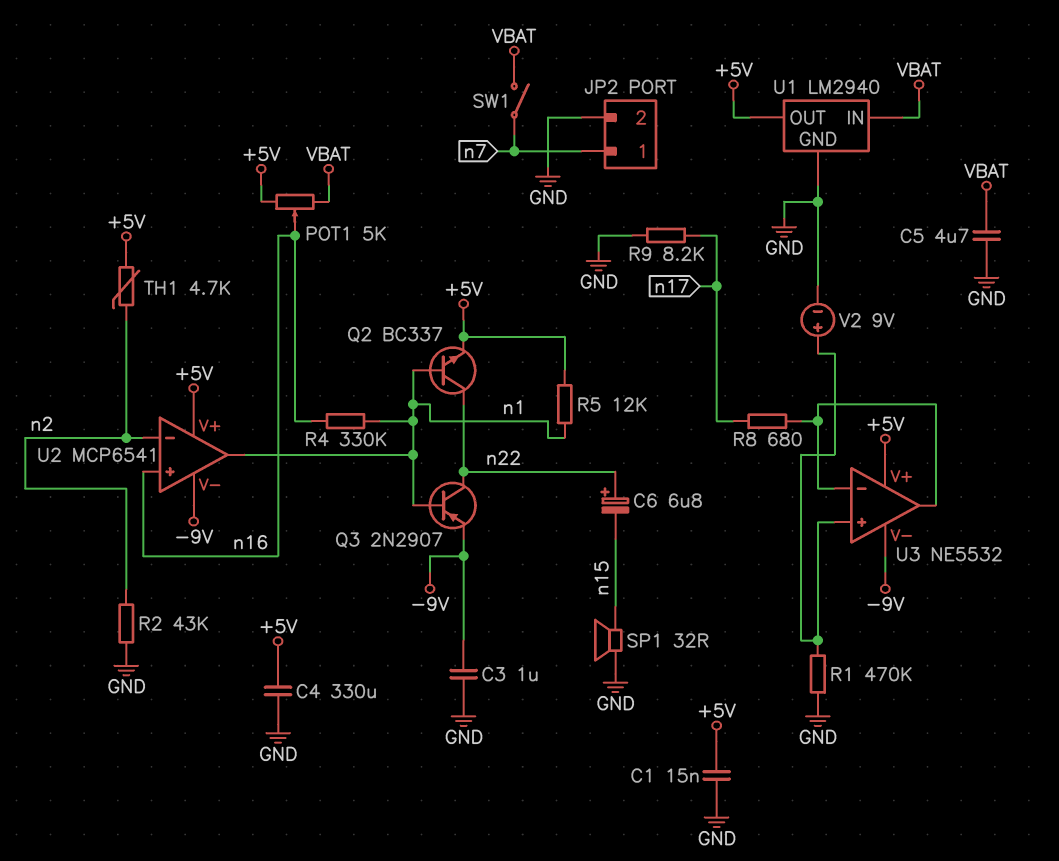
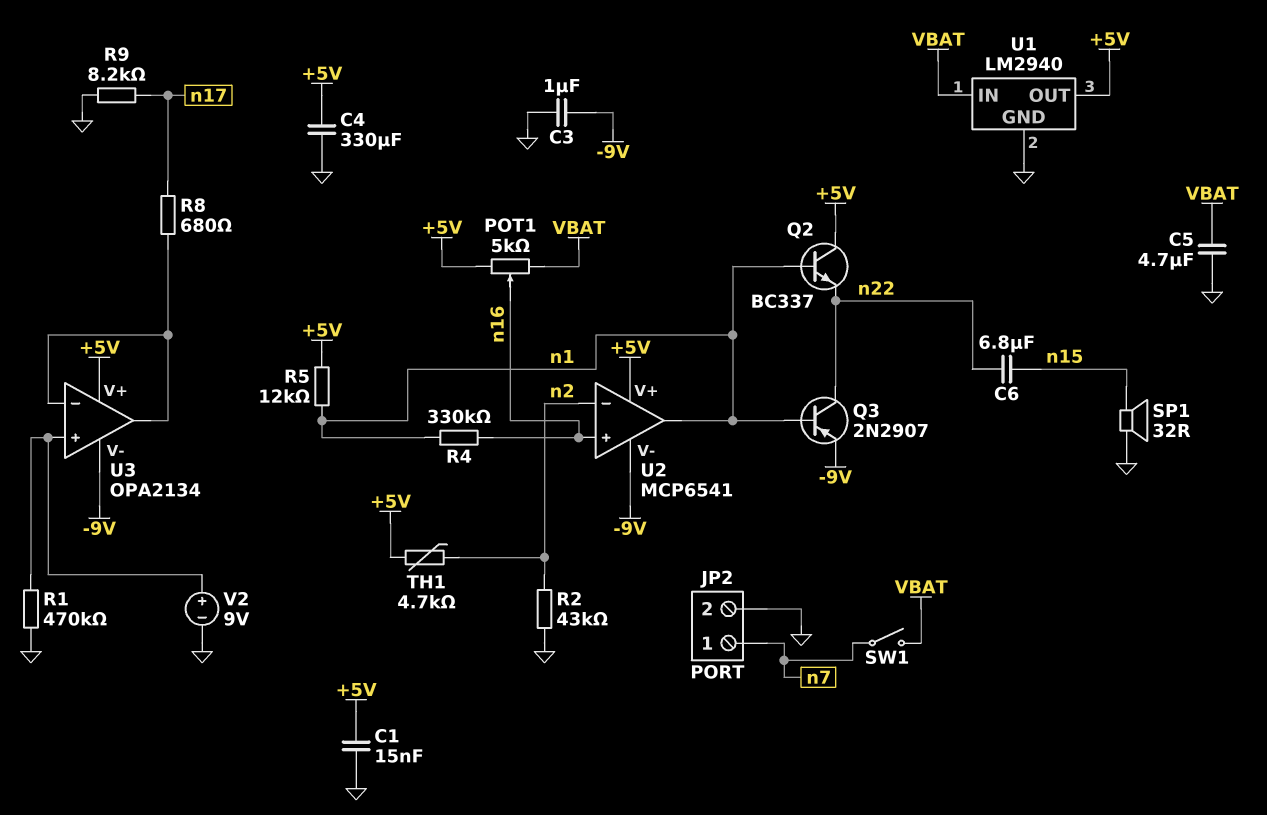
C6: 6.8uF (plus n22, minus n15) -> 6.8uF (n15, n22)
Q2: NPN BC337 (B n1, C n22, E +5V) -> NPN BC337 (B n1, C +5V, E n22)
U3: NE5532 -> OPA2134

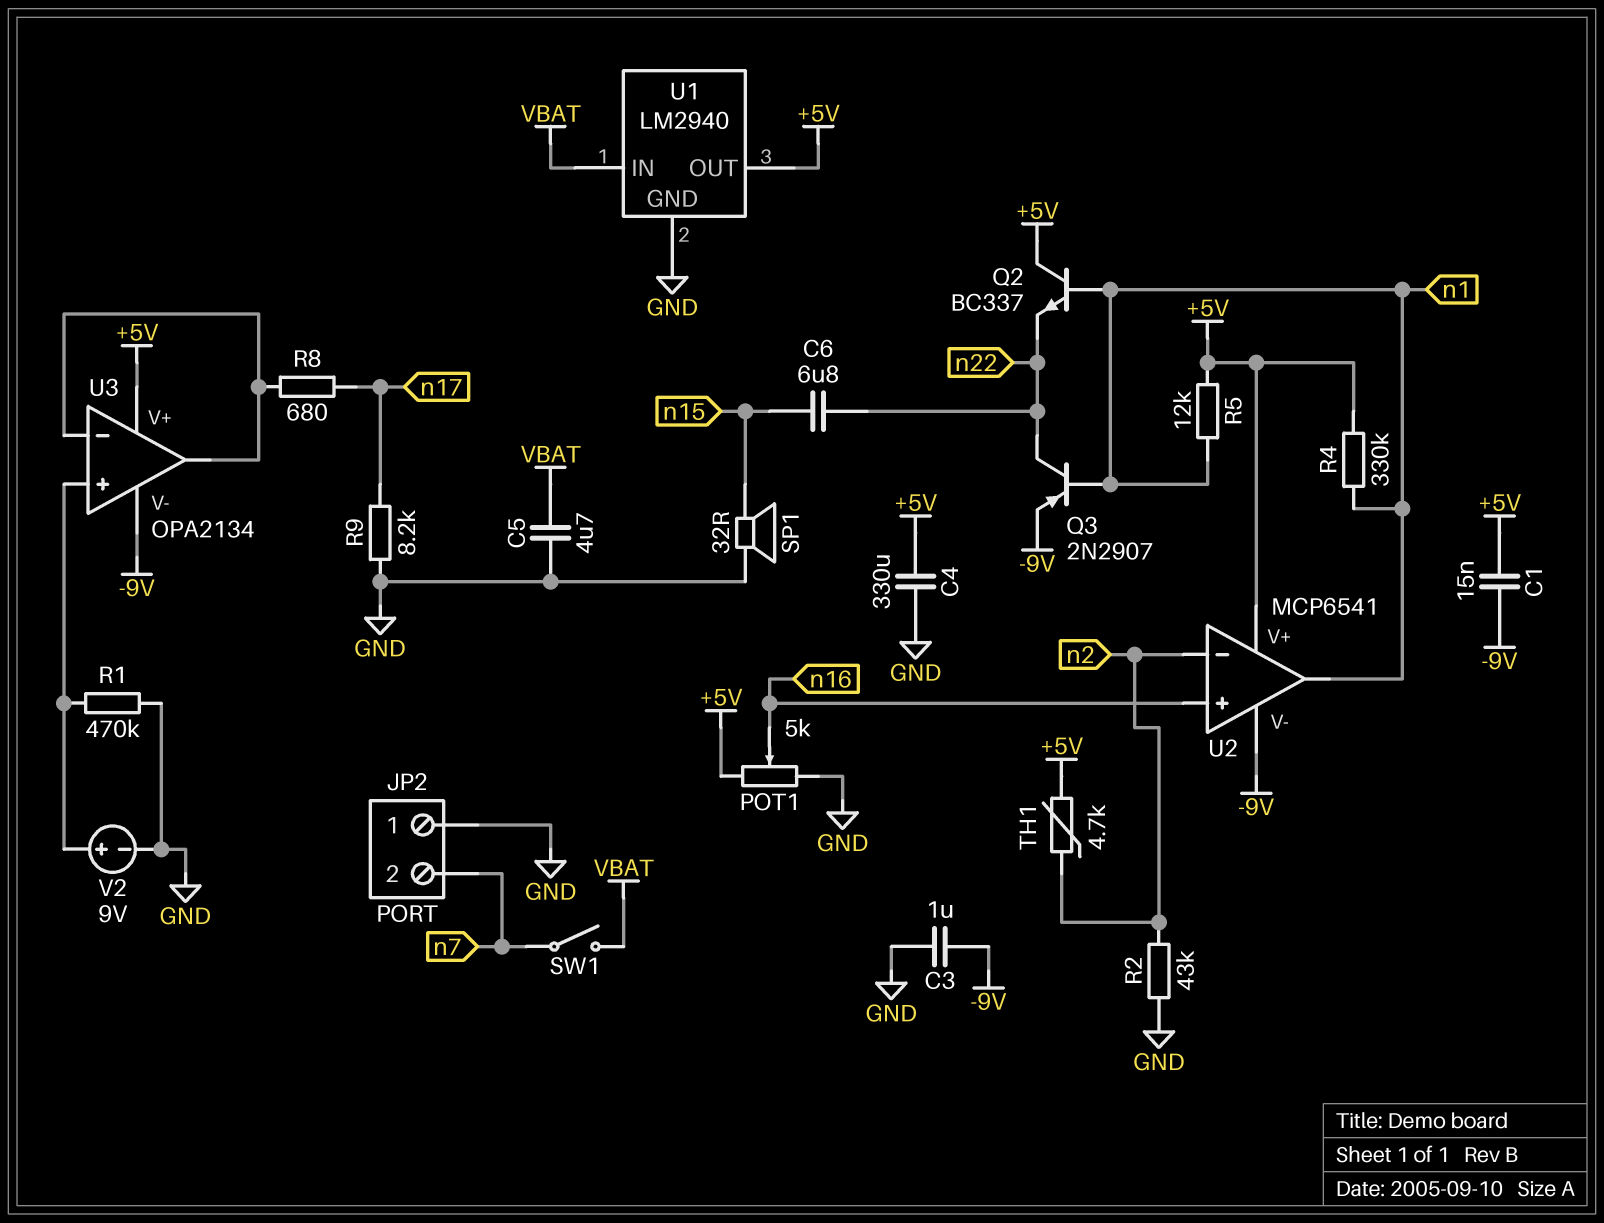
C1: 15nF (+5V, GND) -> 15nF (+5V, -9V)
JP2 pin 1: n7 -> GND
JP2 pin 2: GND -> n7
POT1: 5k (+5V, VBAT, wiper n16) -> 5k (+5V, GND, wiper n16)
R4: 330k (n1, n16) -> 330k (+5V, n1)

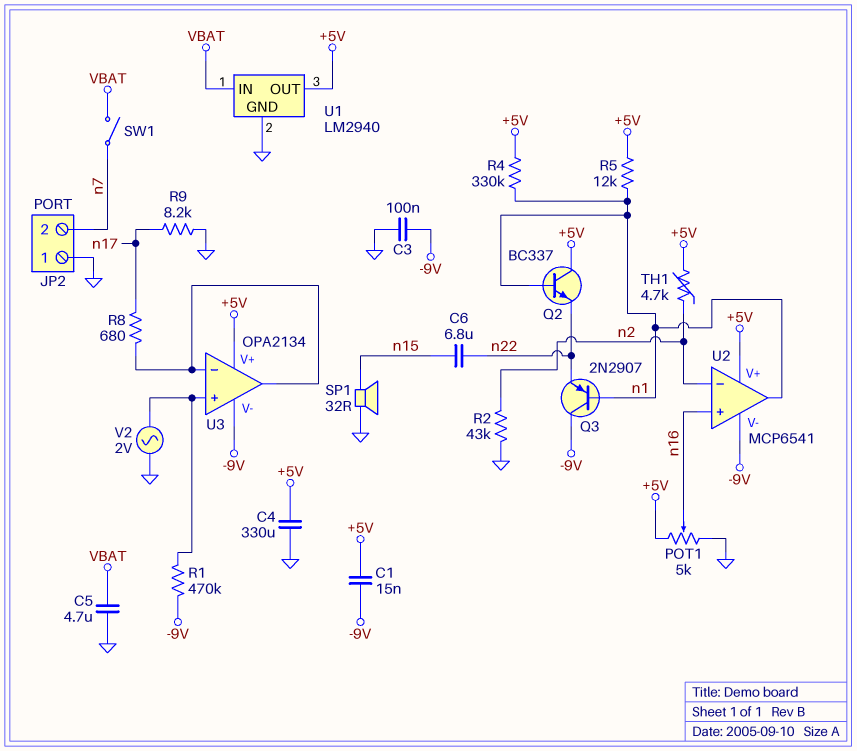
C3: 1uF (-9V, GND) -> 100nF (-9V, GND)
Q3: PNP 2N2907 (B n1, C n22, E -9V) -> PNP 2N2907 (B n1, C -9V, E n22)
R1: 470k (GND, U3/in+) -> 470k (-9V, U3/in+)
V2: 9V (plus U3/in+, minus GND) -> AC 2V (GND, U3/in+)

